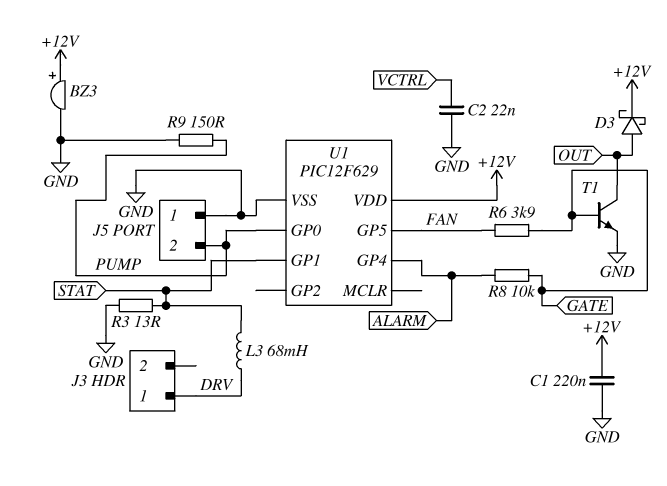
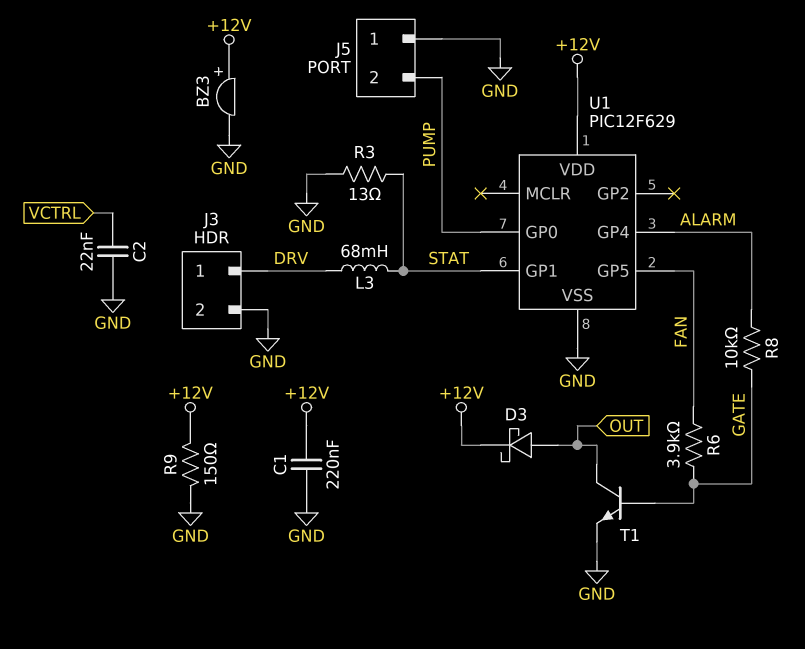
J3 pin 2: none -> GND
R9: 150 (GND, PUMP) -> 150 (+12V, GND)

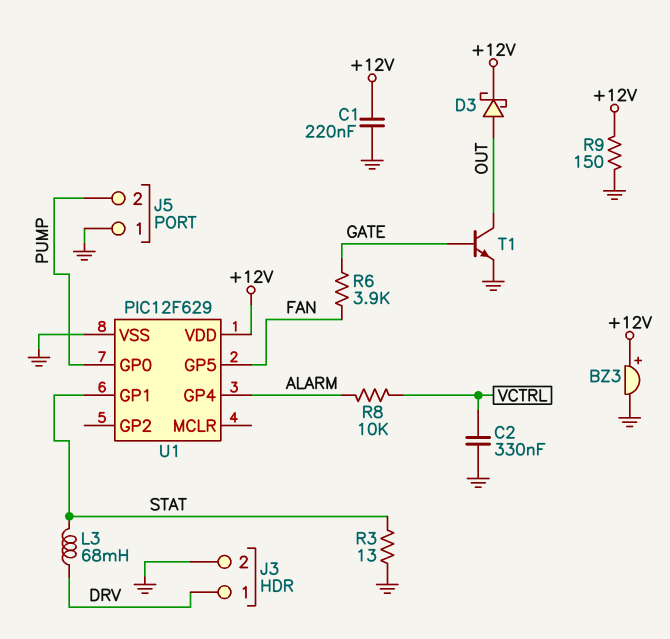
C2: 22nF (GND, VCTRL) -> 330nF (GND, VCTRL)
R8: 10k (ALARM, GATE) -> 10k (ALARM, VCTRL)

